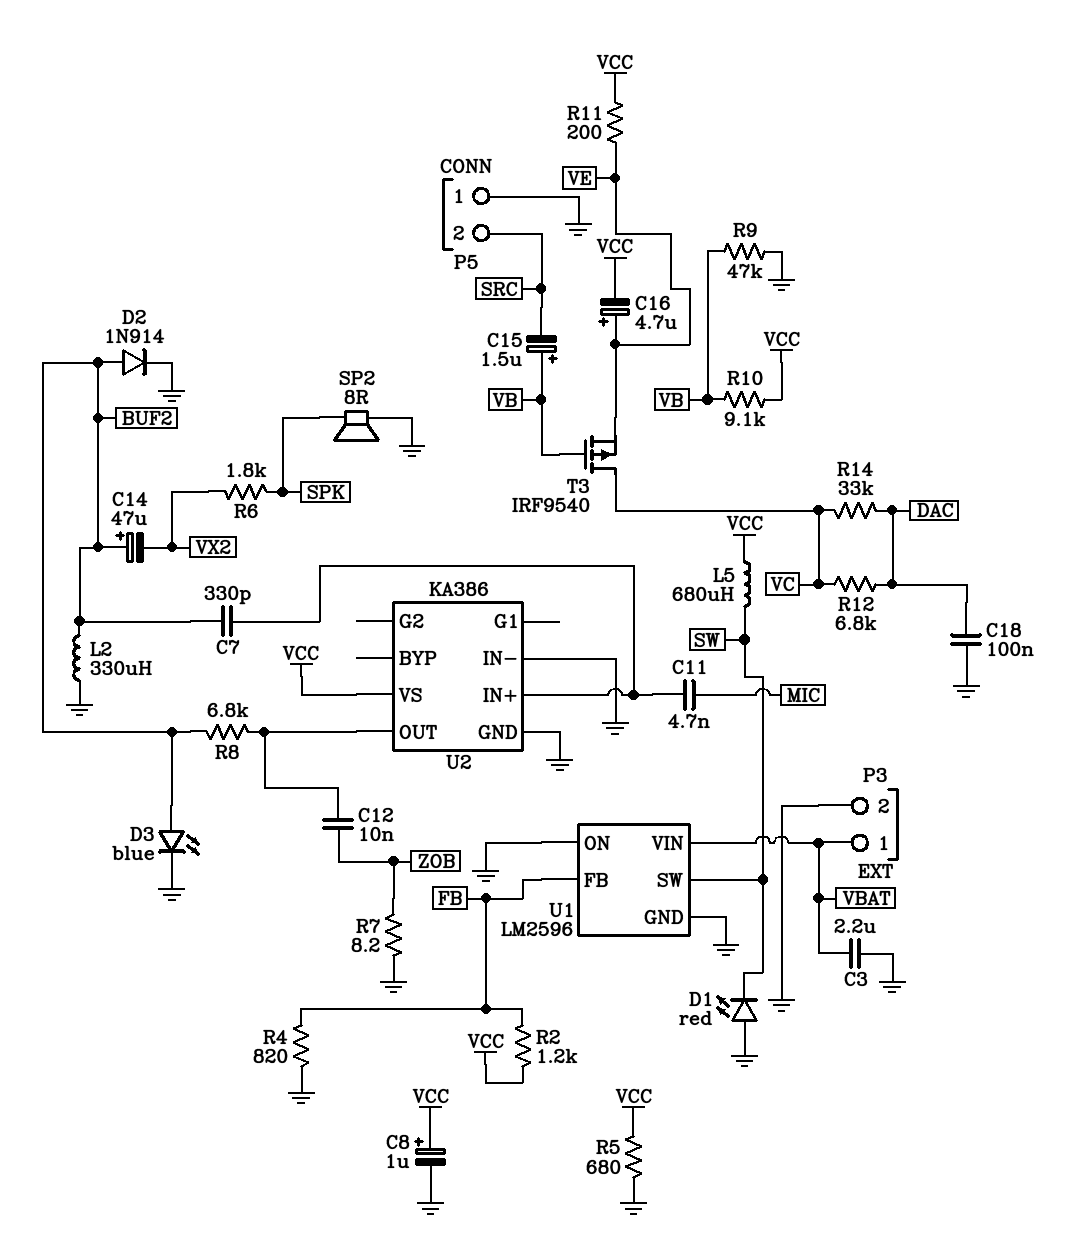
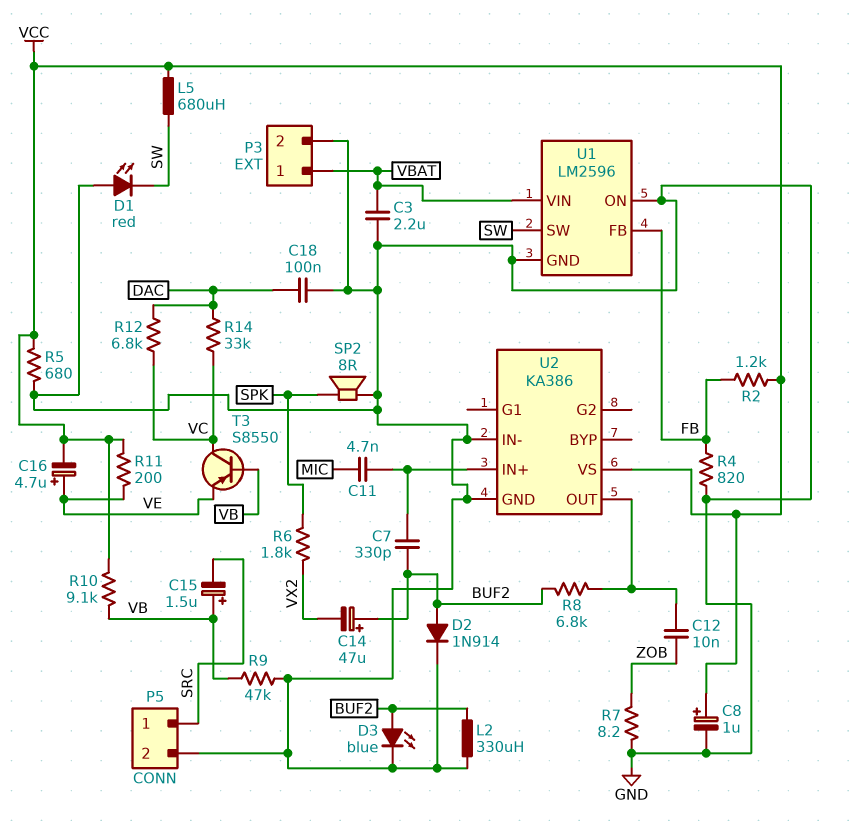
P5 pin 1: GND -> SRC
P5 pin 2: SRC -> GND
T3: PMOS IRF9540 (G VB, D VC, S VE) -> PNP S8550 (B VB, C VC, E VE)

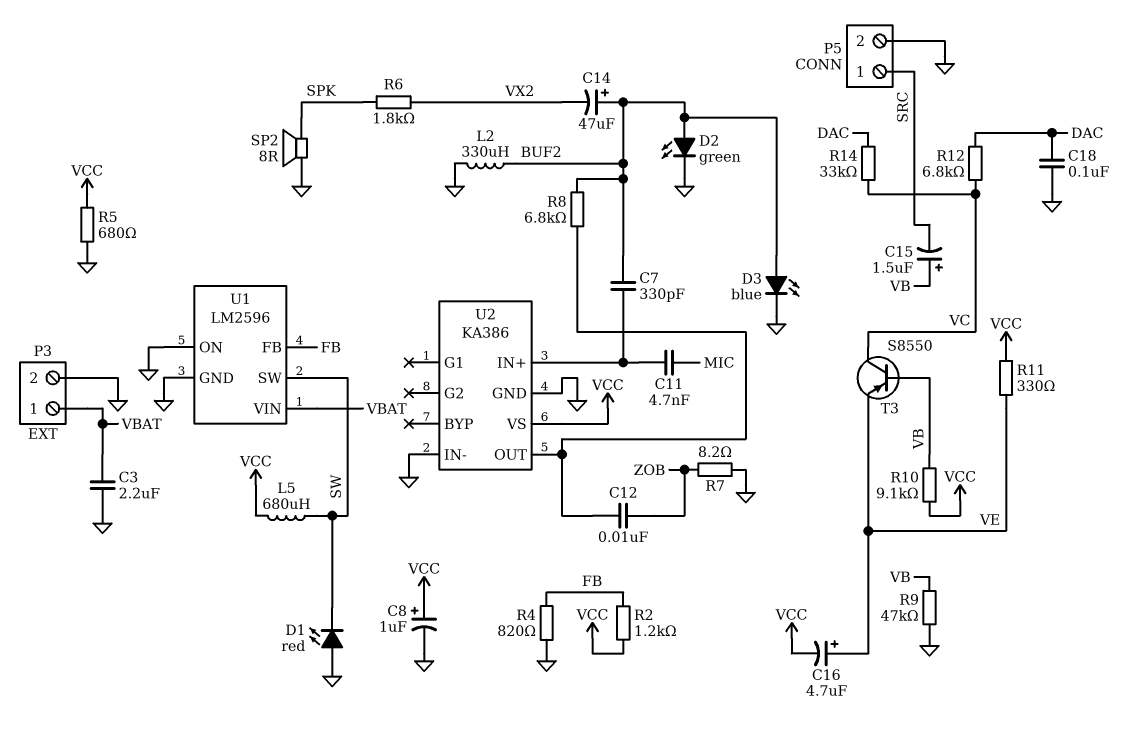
D2: diode 1N914 (A BUF2, K GND) -> LED green (A BUF2, K GND)
R11: 200 (VCC, VE) -> 330 (VCC, VE)

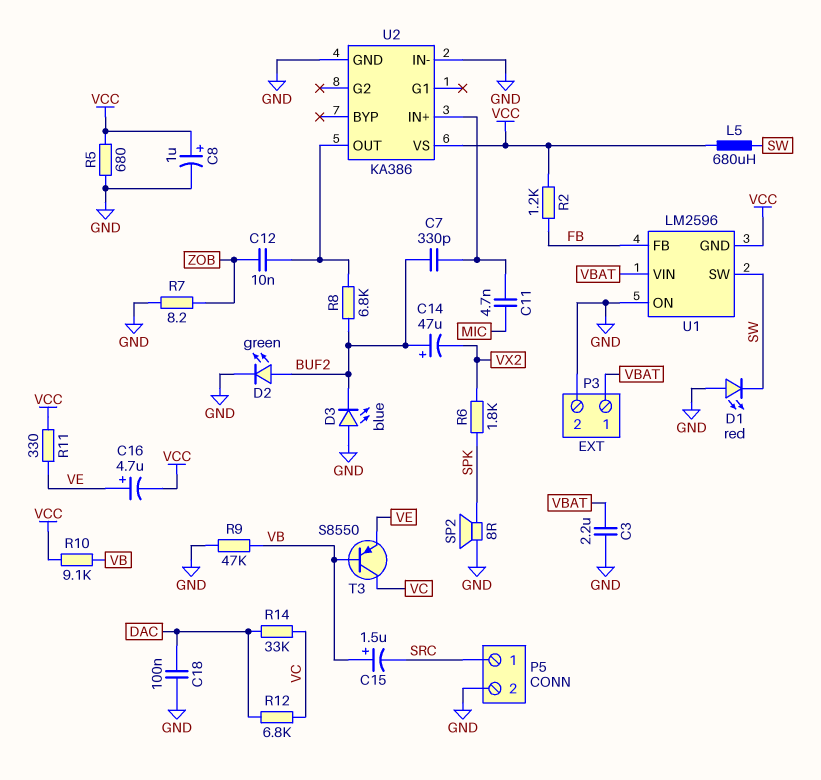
D3: LED blue (A BUF2, K GND) -> LED blue (A GND, K BUF2)
L2: 330uH (BUF2, GND) -> none
R4: 820 (FB, GND) -> none
U1 pin GND: GND -> VCC

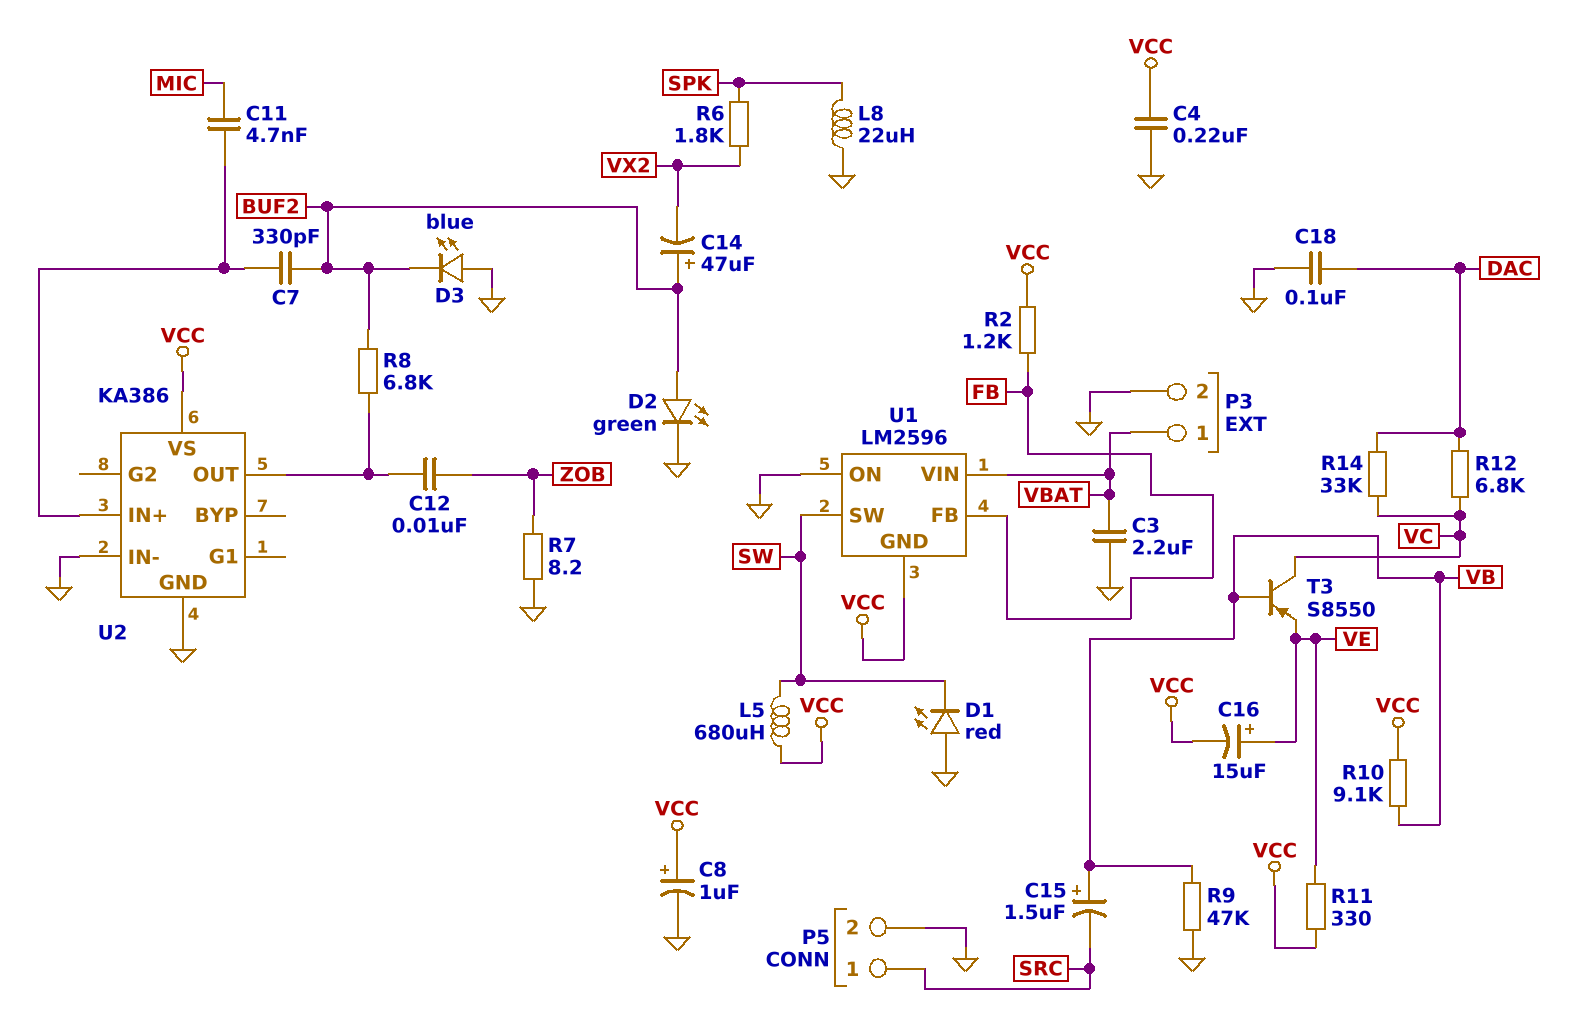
C4: none -> 220nF (GND, VCC)
C16: 4.7uF (plus VE, minus VCC) -> 15uF (plus VE, minus VCC)
L8: none -> 22uH (GND, SPK)
R5: 680 (GND, VCC) -> none
SP2: speaker 8R (GND, SPK) -> none

